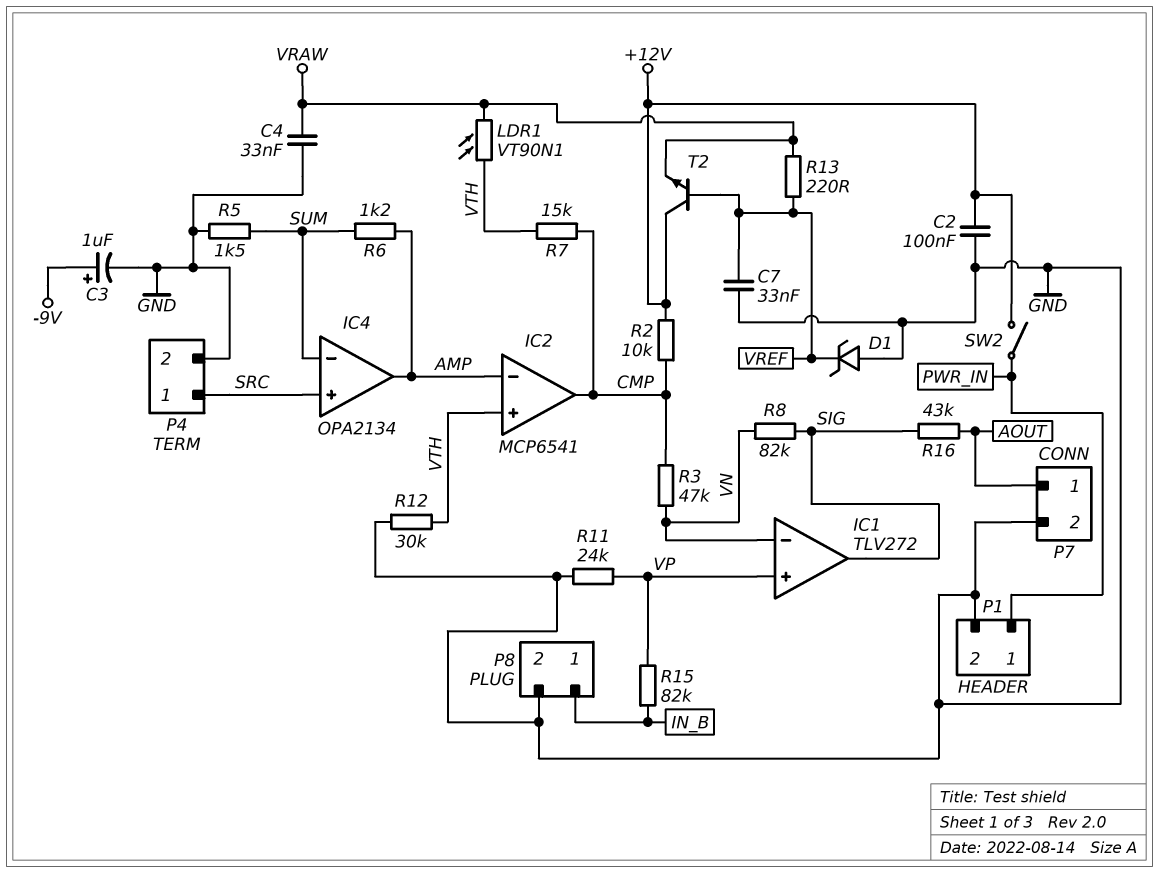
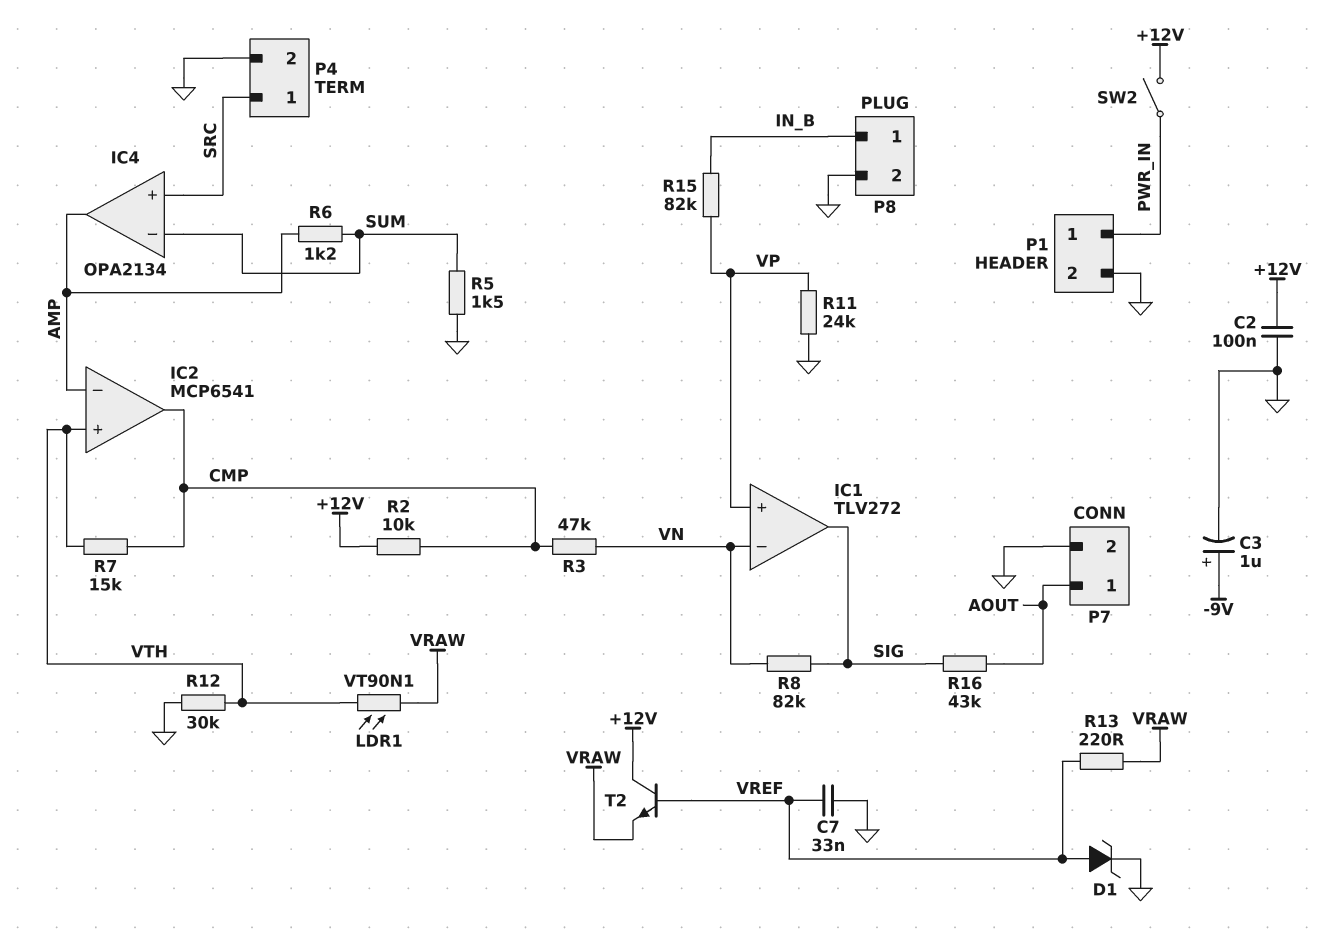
C4: 33nF (GND, VRAW) -> none
D1: zener (A GND, K VREF) -> zener (A VREF, K GND)

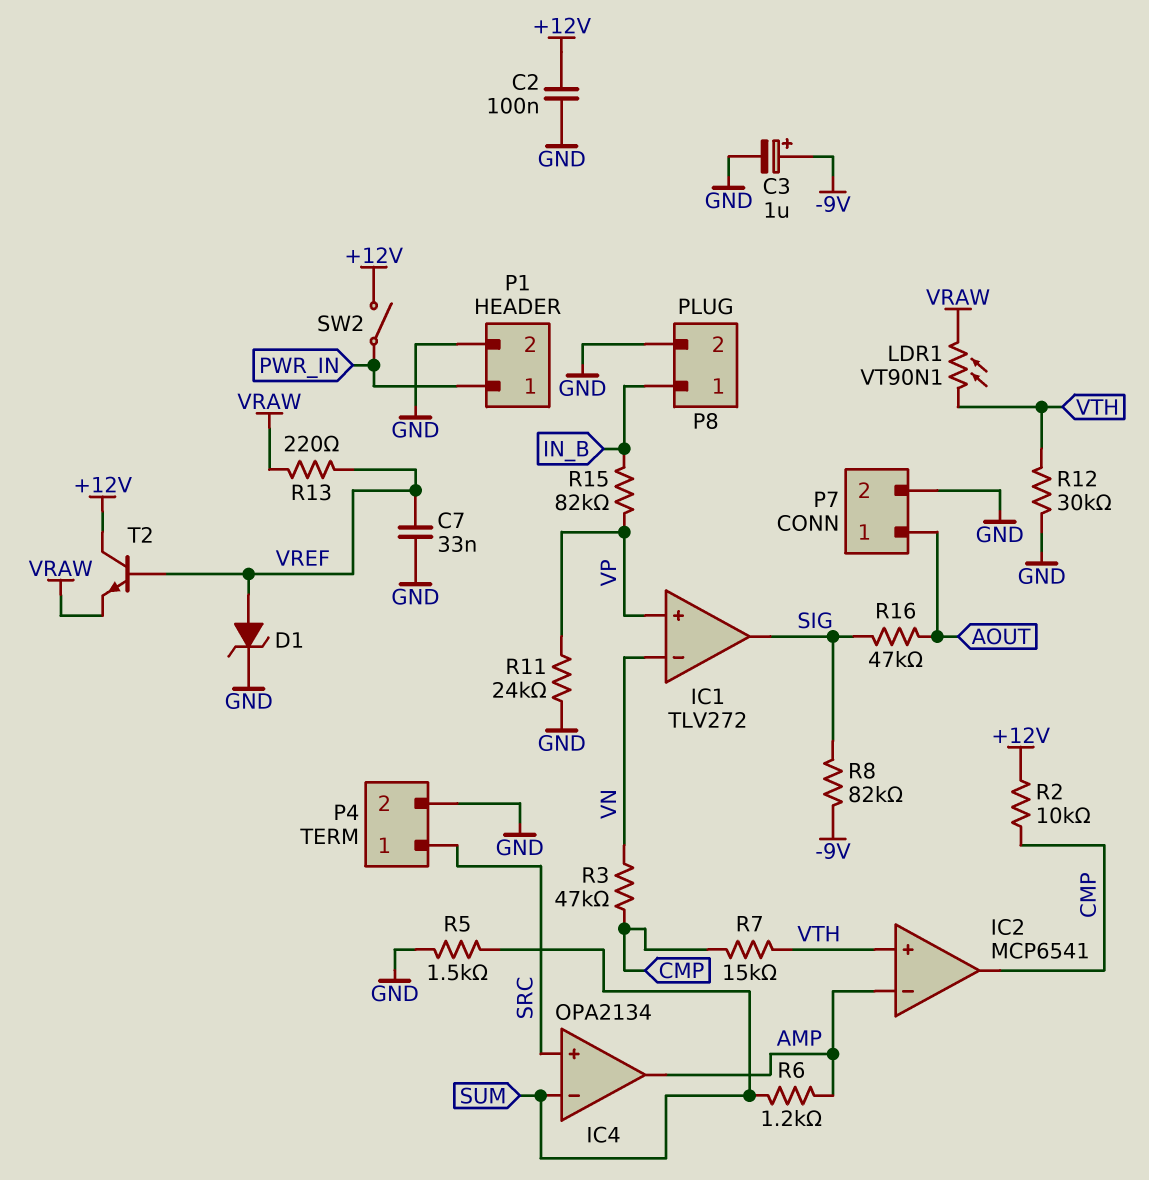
R8: 82k (SIG, VN) -> 82k (-9V, SIG)
R16: 43k (AOUT, SIG) -> 47k (AOUT, SIG)

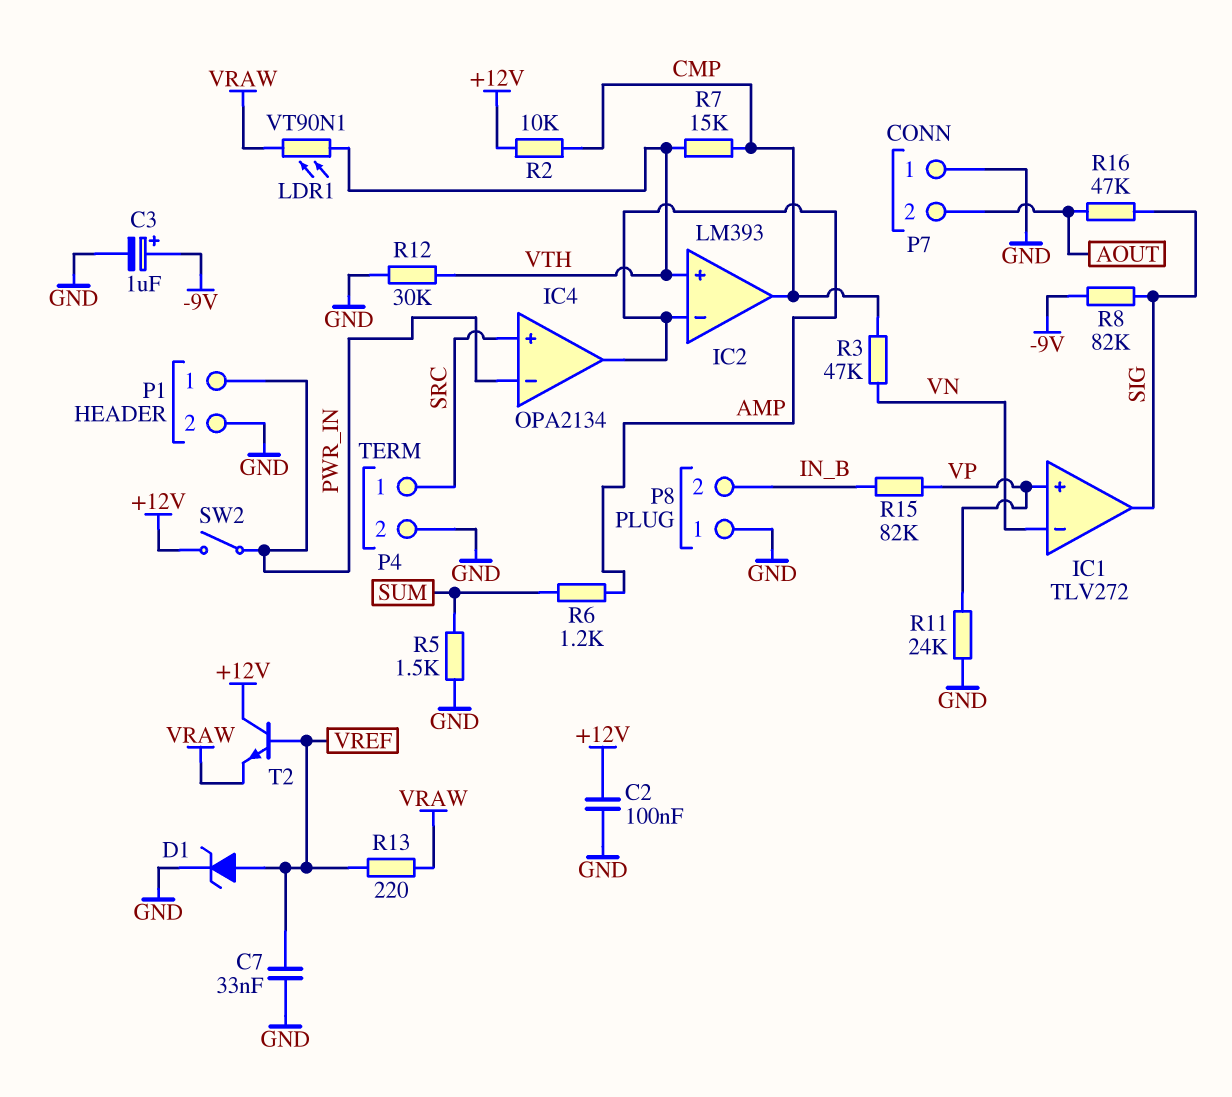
IC2: MCP6541 -> LM393
IC4 pin in-: SUM -> PWR_IN
P7 pin 1: AOUT -> GND
P7 pin 2: GND -> AOUT
P8 pin 1: IN_B -> GND
P8 pin 2: GND -> IN_B

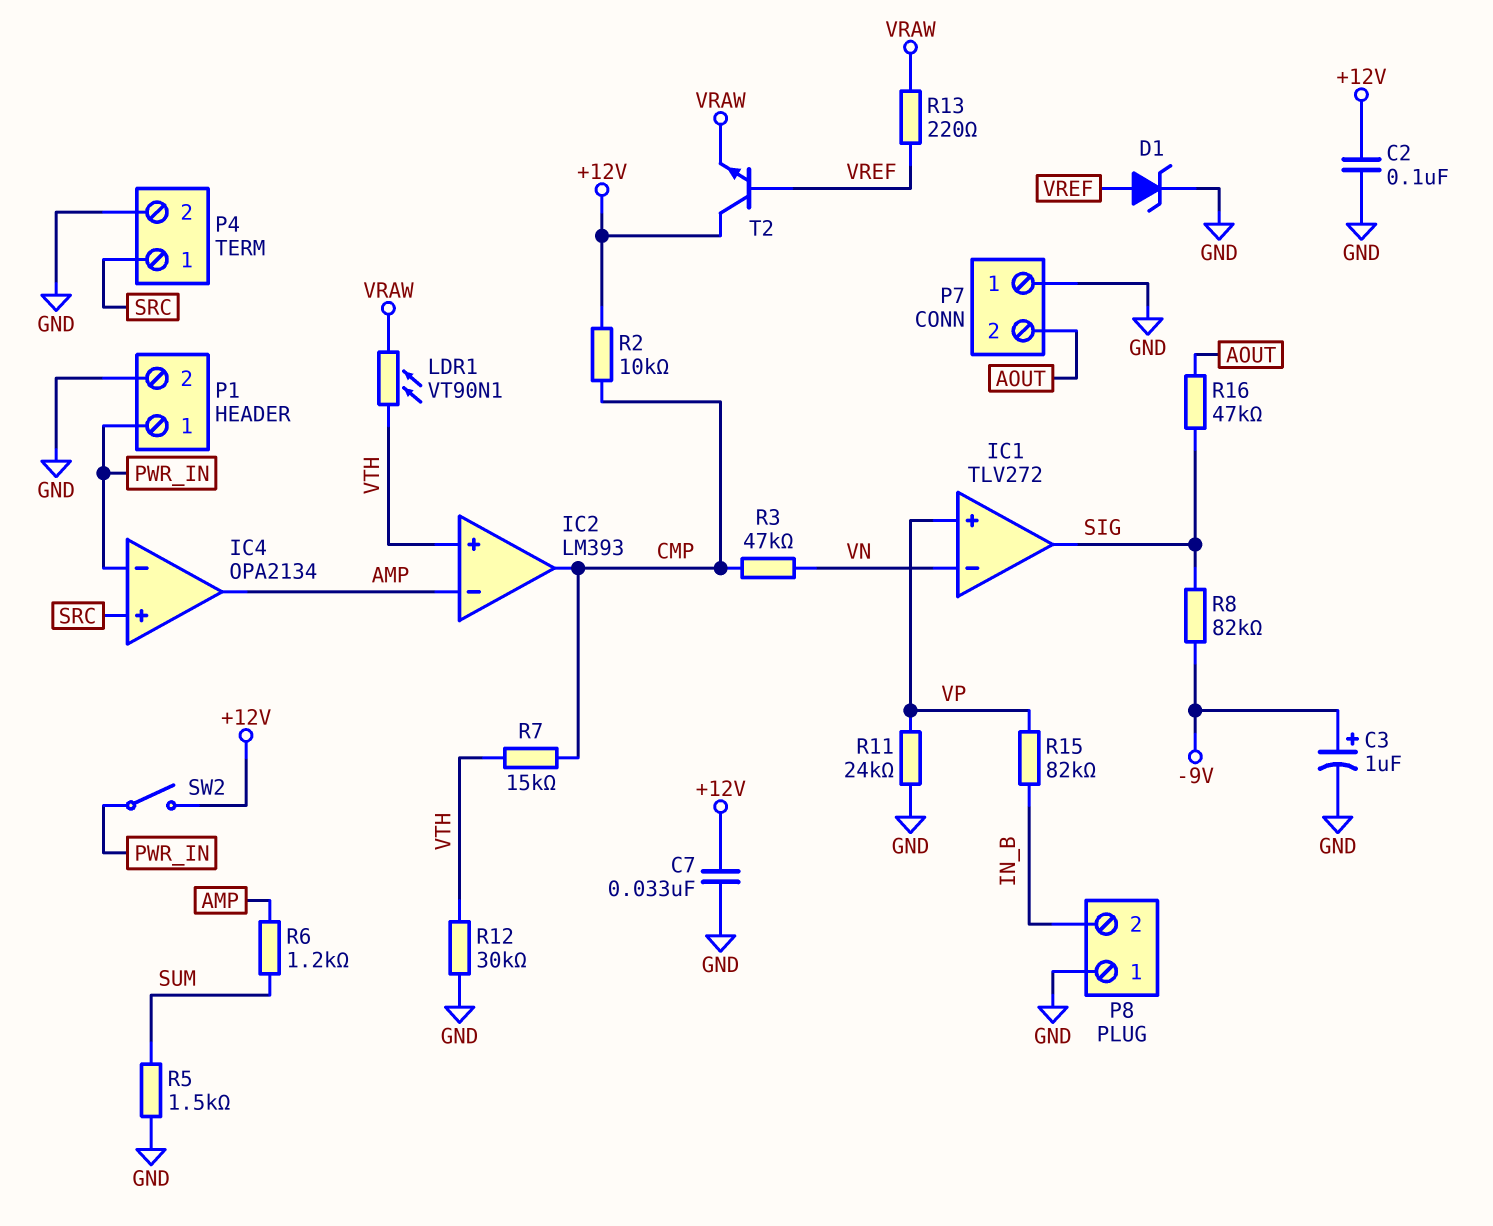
C7: 33nF (GND, VREF) -> 33nF (+12V, GND)

